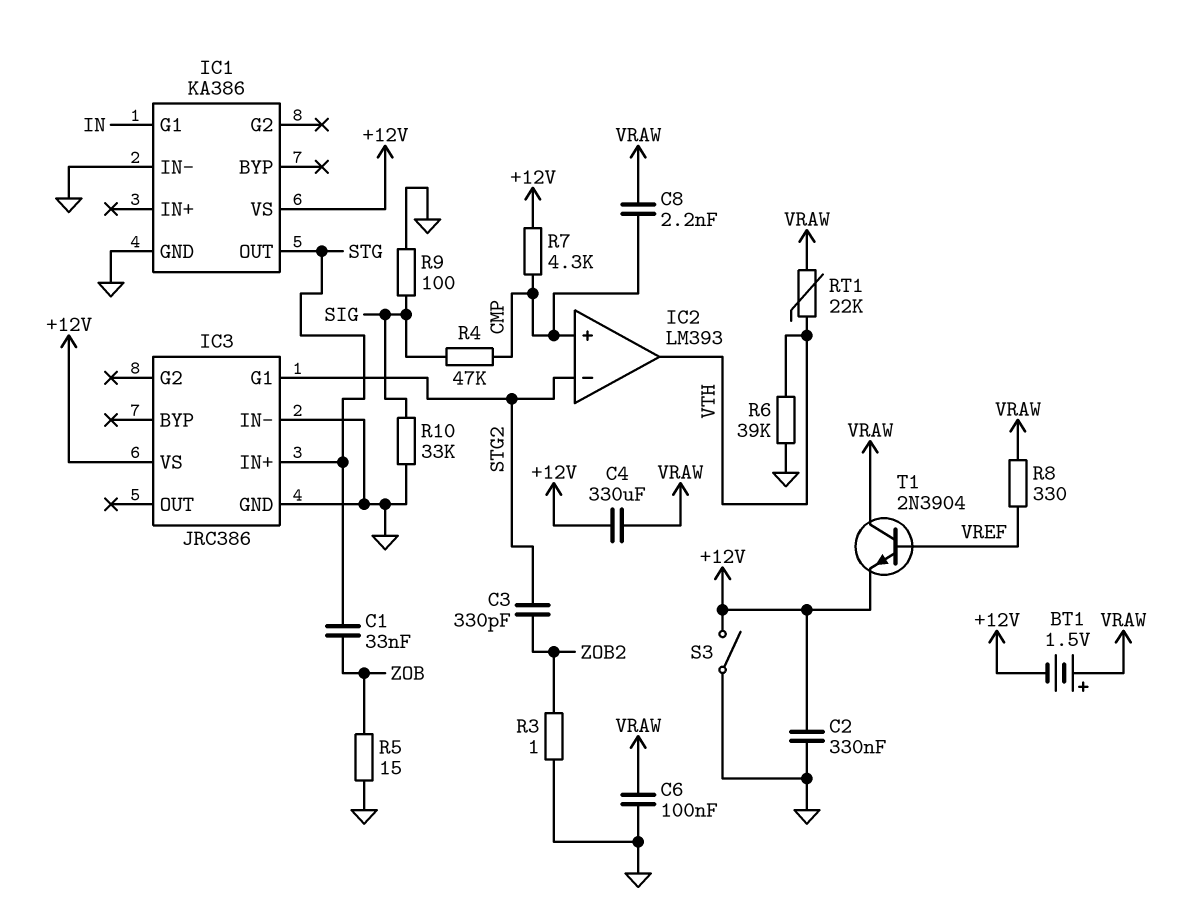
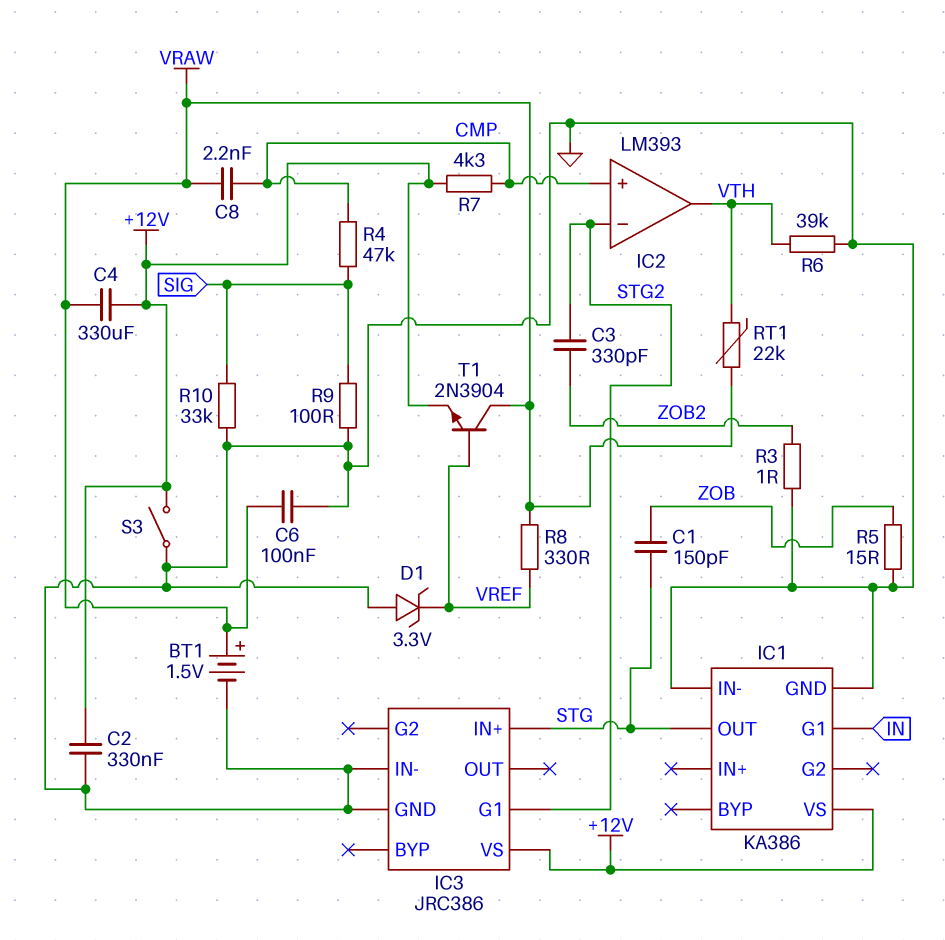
BT1: 1.5V (plus VRAW, minus +12V) -> 1.5V (plus VRAW, minus GND)
C1: 33nF (STG, ZOB) -> 150pF (STG, ZOB)
D1: none -> zener 3.3V (A GND, K VREF)

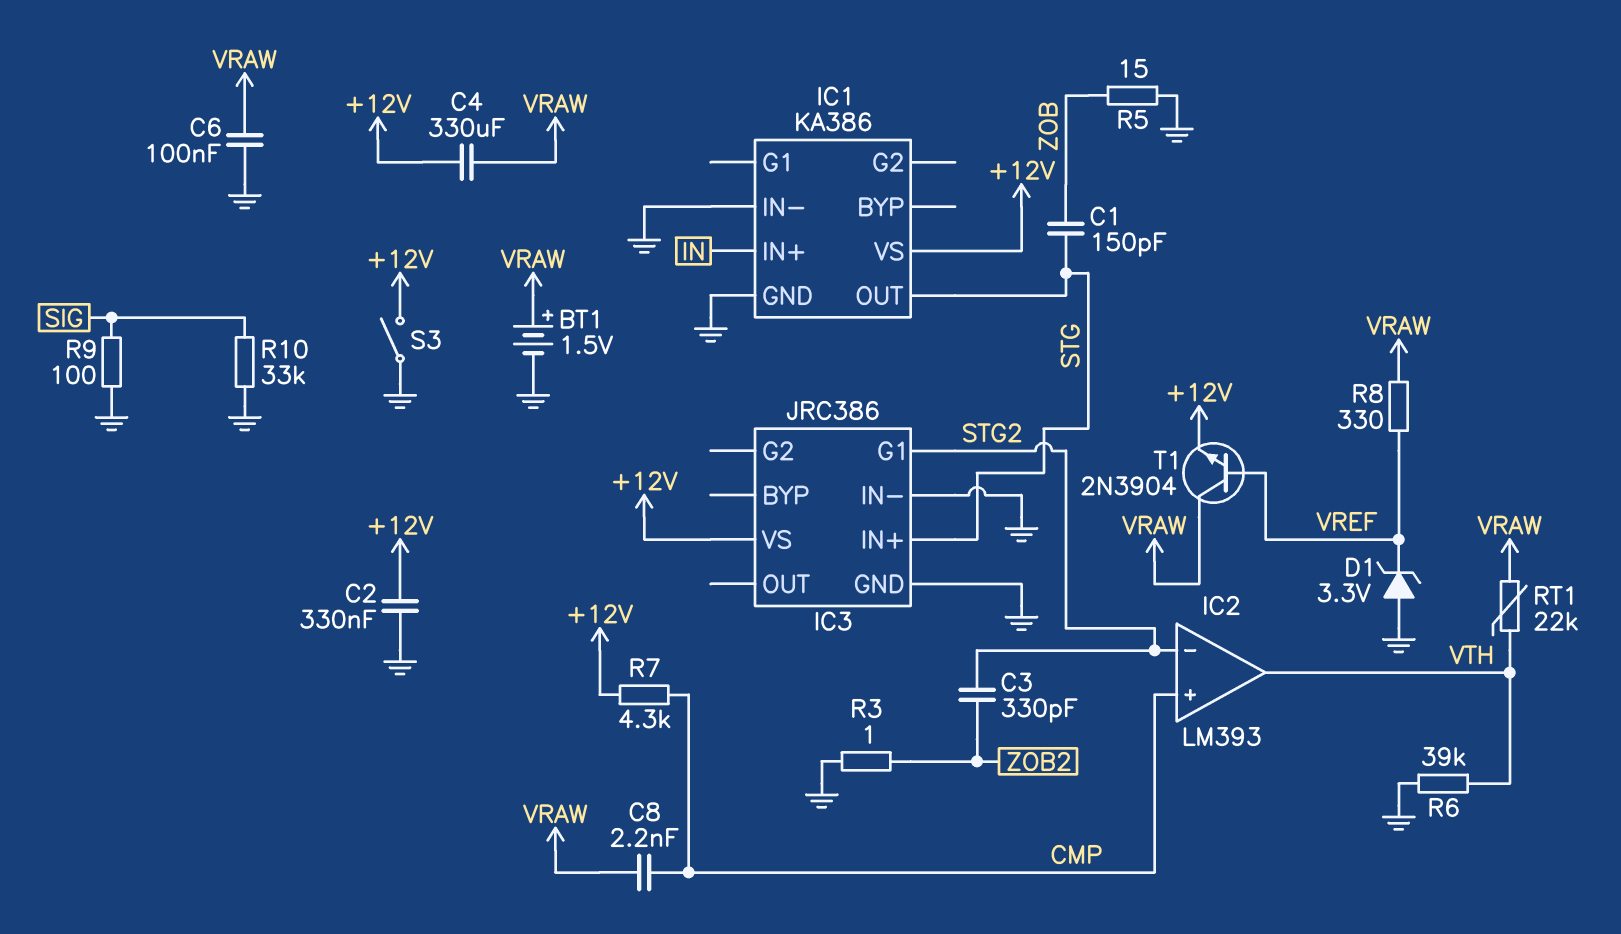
IC1 pin G1: IN -> none
IC1 pin IN+: none -> IN
R4: 47k (CMP, SIG) -> none

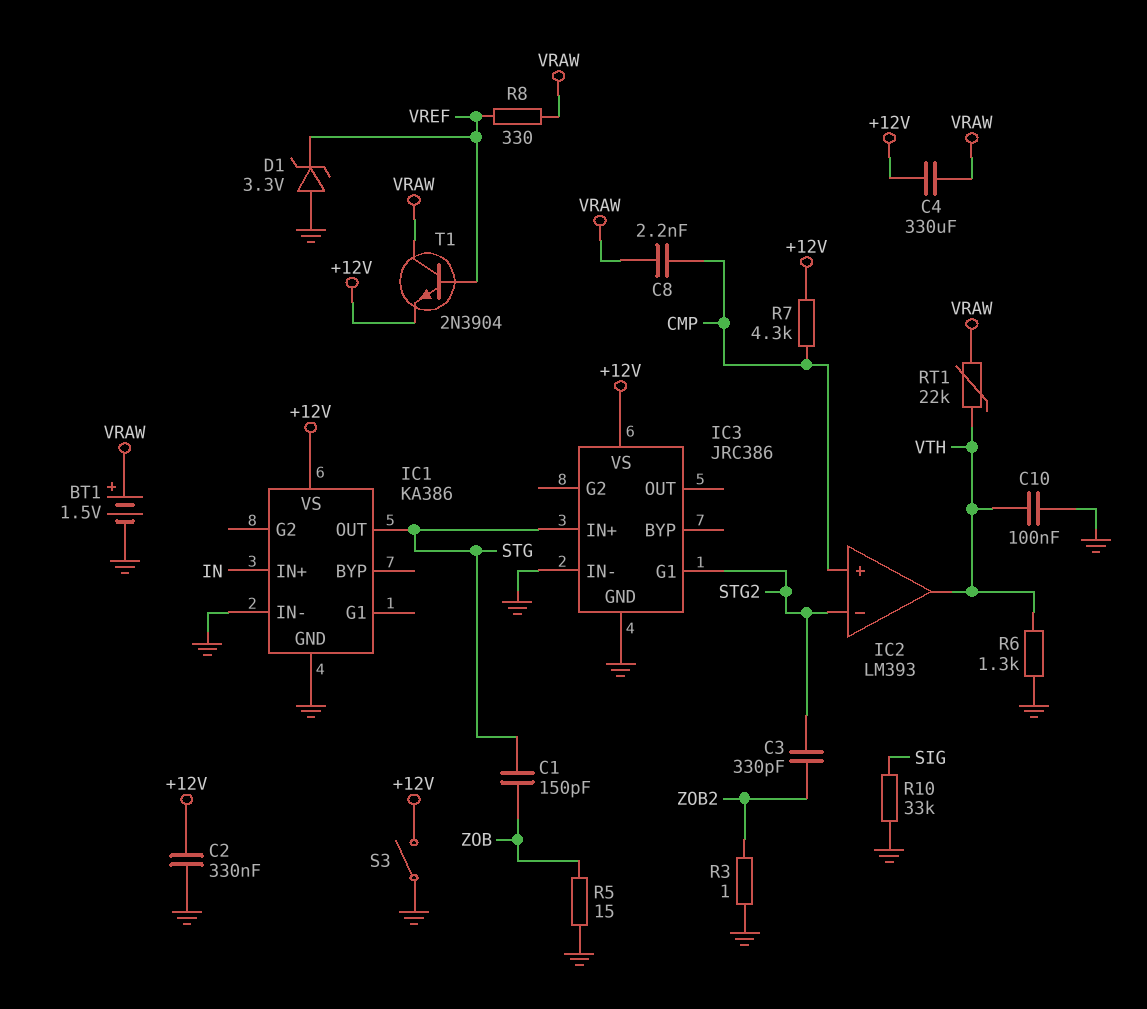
C6: 100nF (GND, VRAW) -> none
C10: none -> 100nF (GND, VTH)
R6: 39k (GND, VTH) -> 1.3k (GND, VTH)
R9: 100 (GND, SIG) -> none

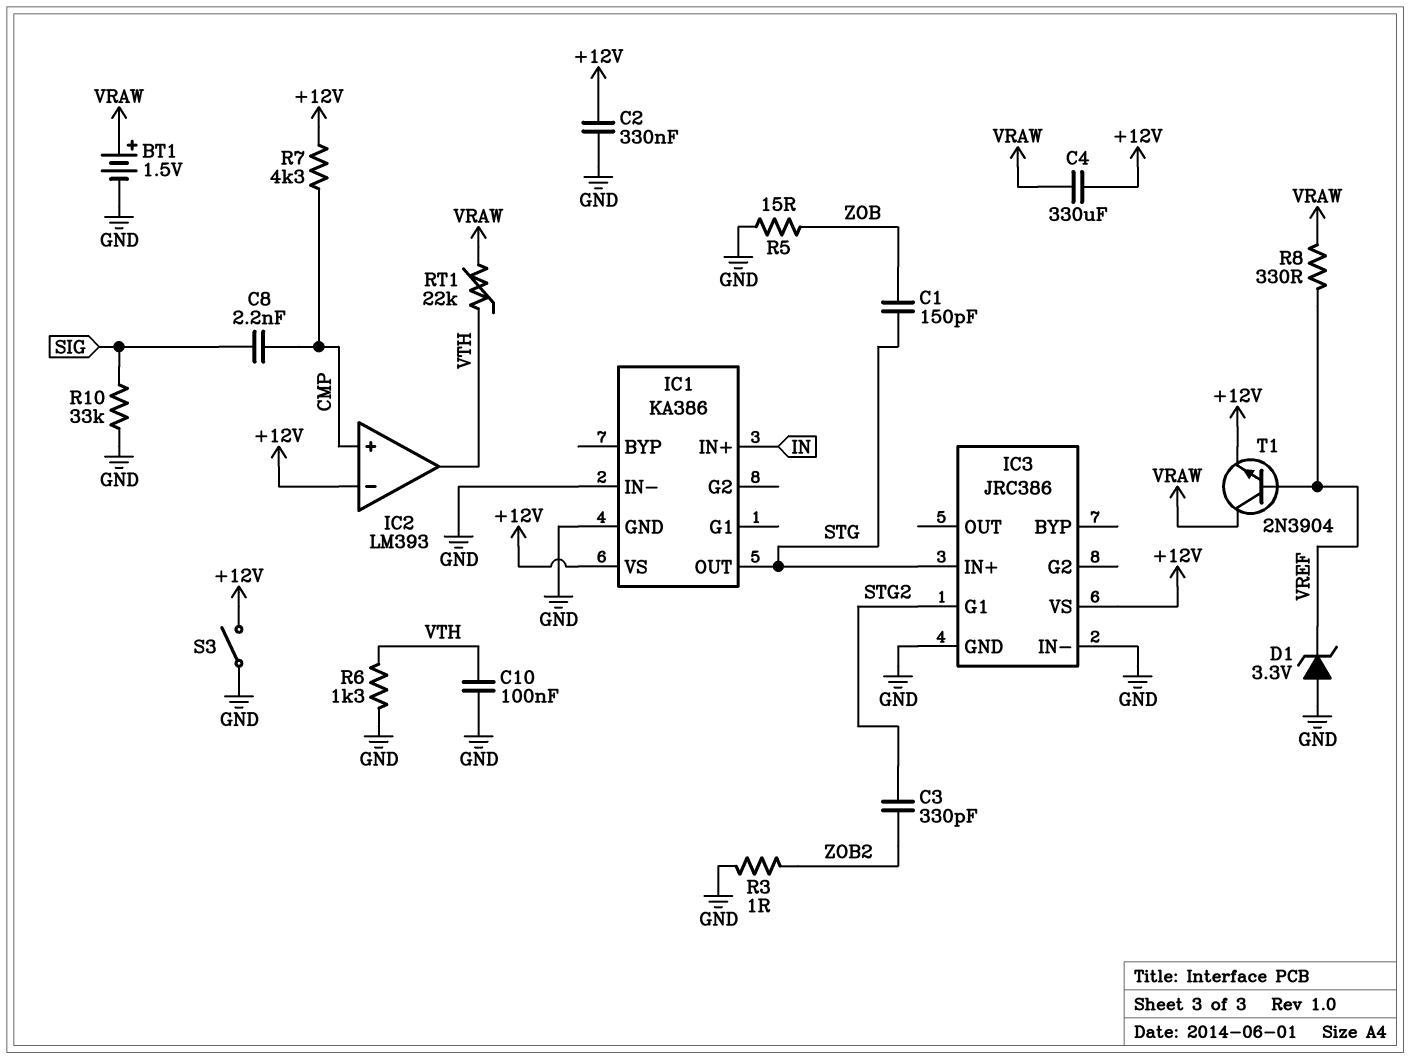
C8: 2.2nF (CMP, VRAW) -> 2.2nF (CMP, SIG)
IC2 pin in-: STG2 -> +12V

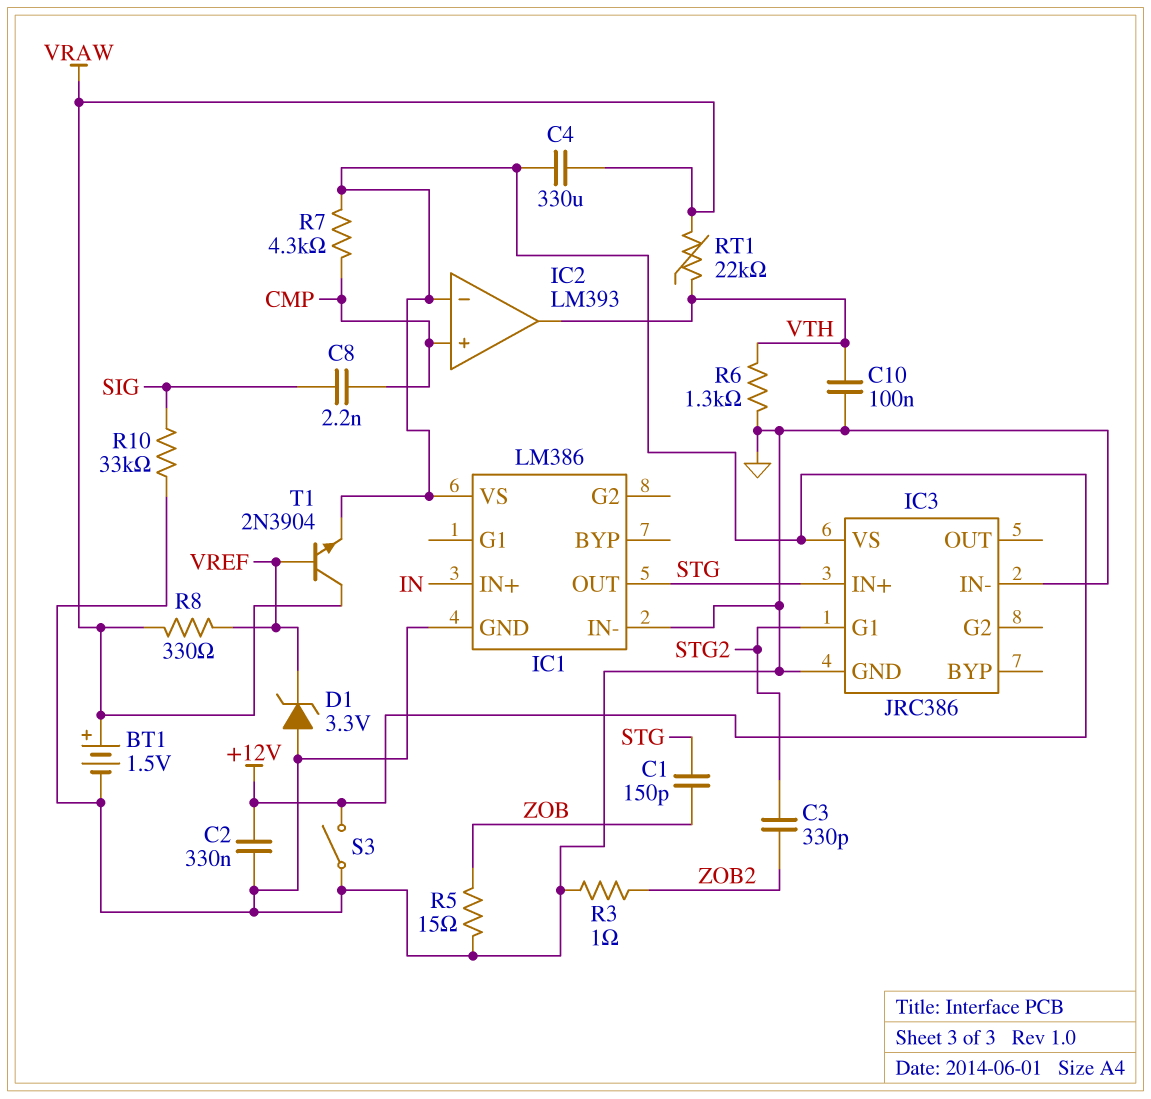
IC1: KA386 -> LM386

